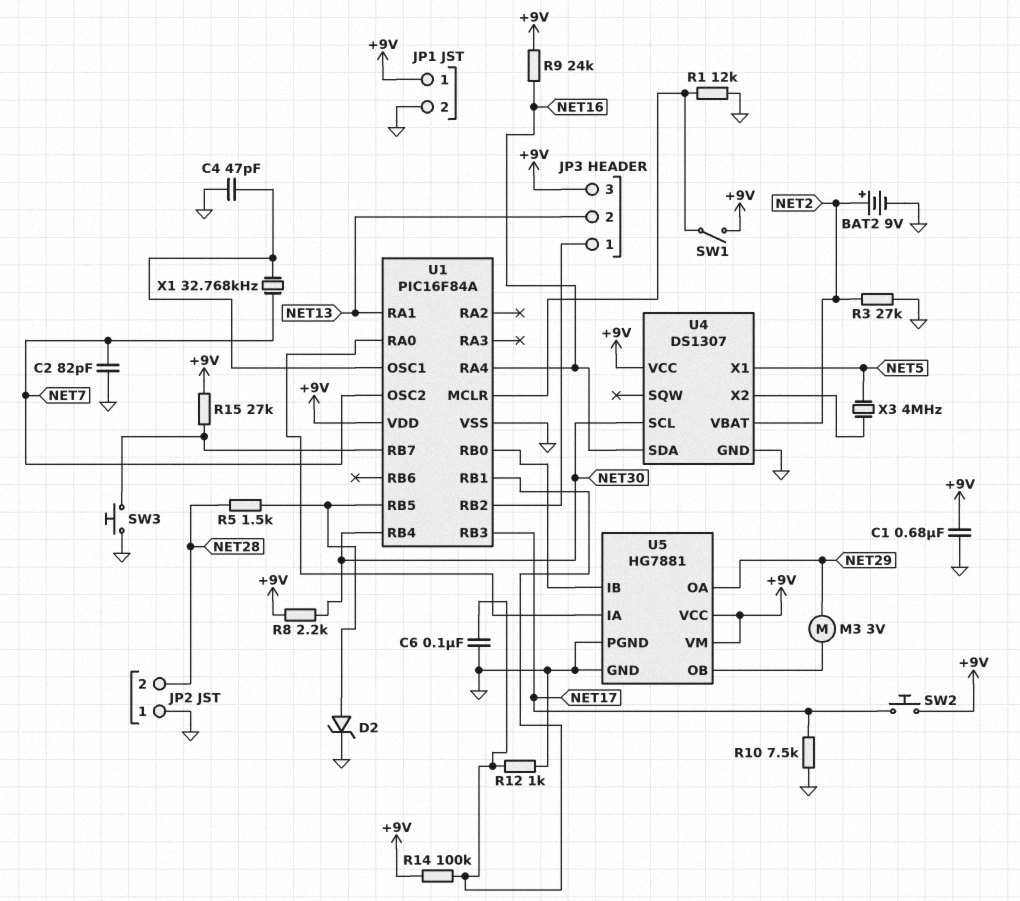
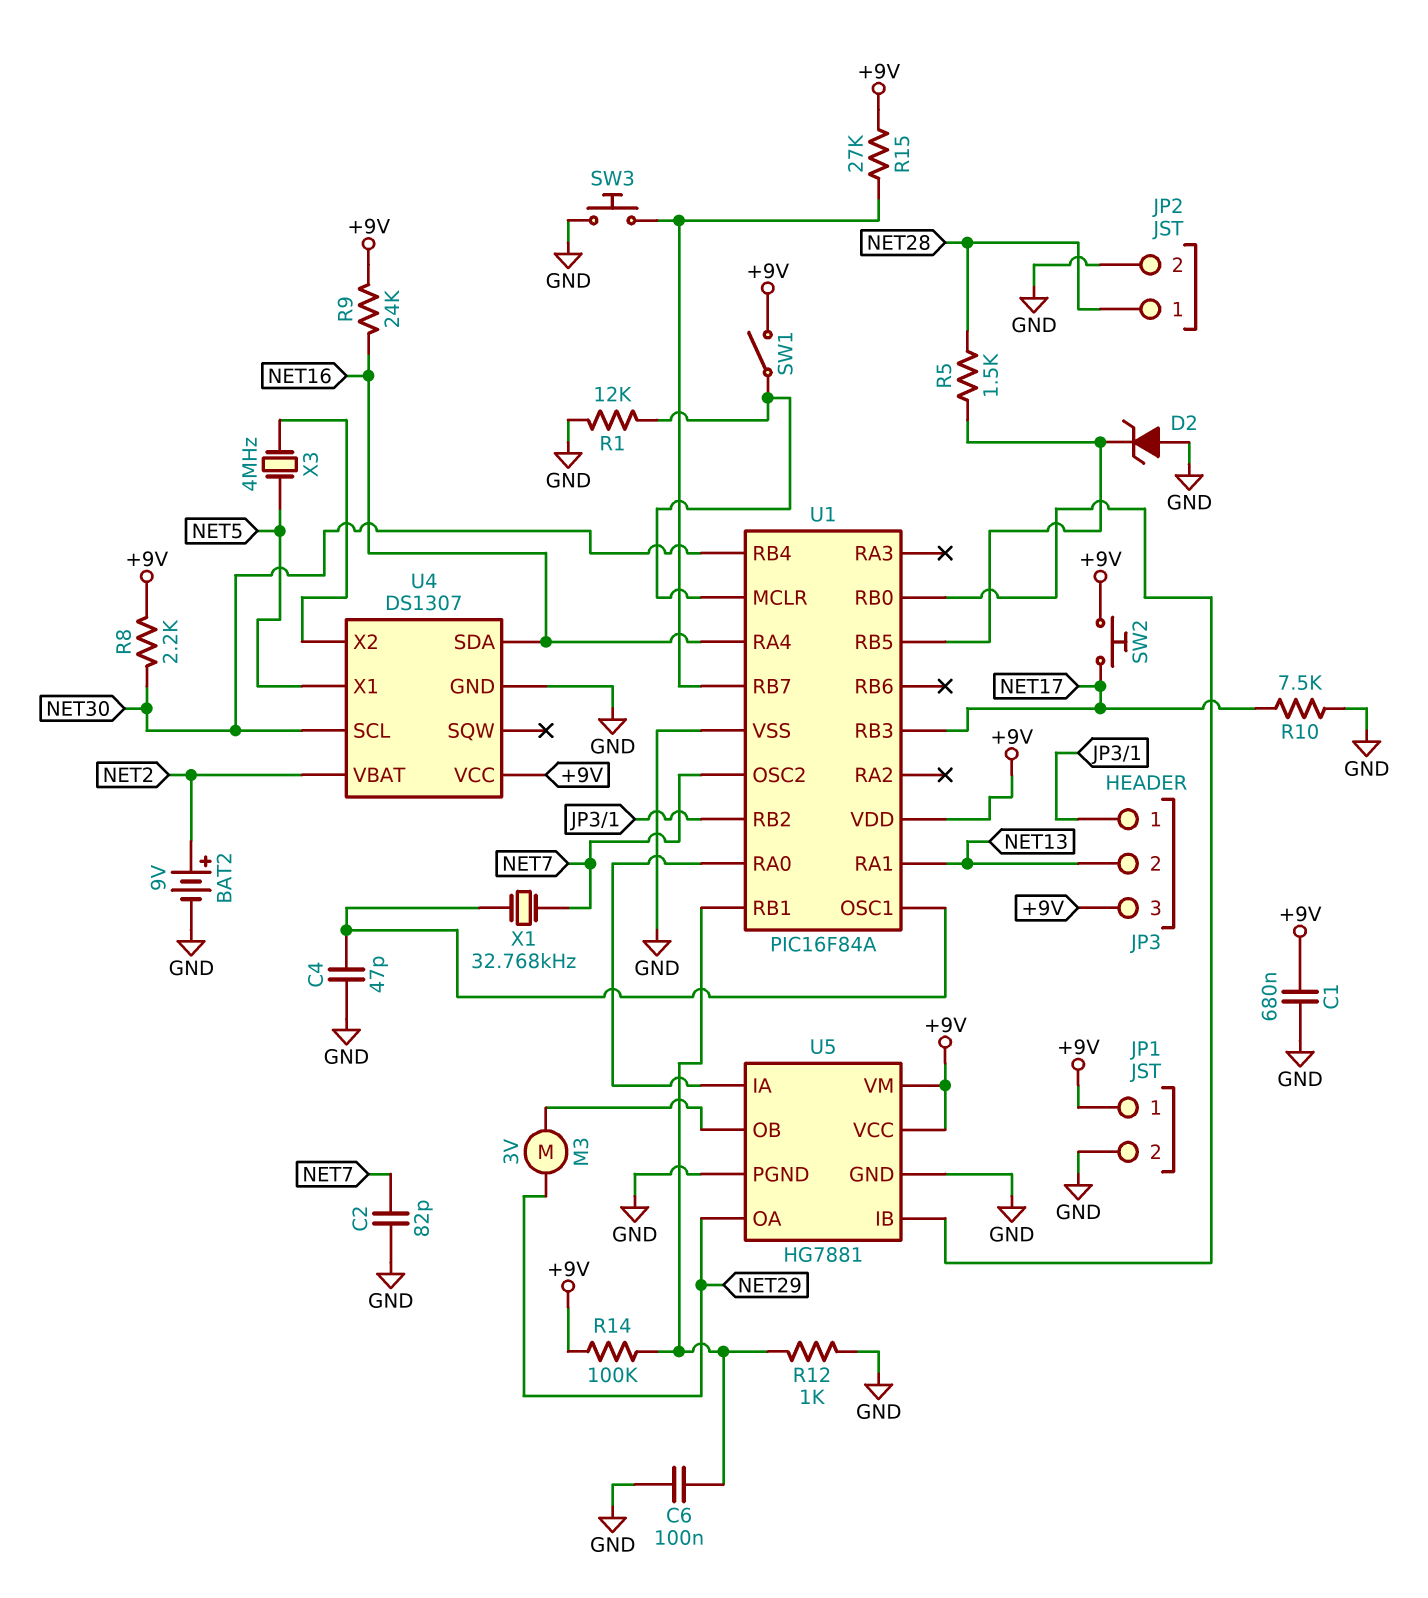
D2: zener (A U1/RB5, K GND) -> zener (A GND, K U1/RB5)
JP2 pin 1: GND -> NET28
JP2 pin 2: NET28 -> GND
R3: 27k (GND, NET2) -> none

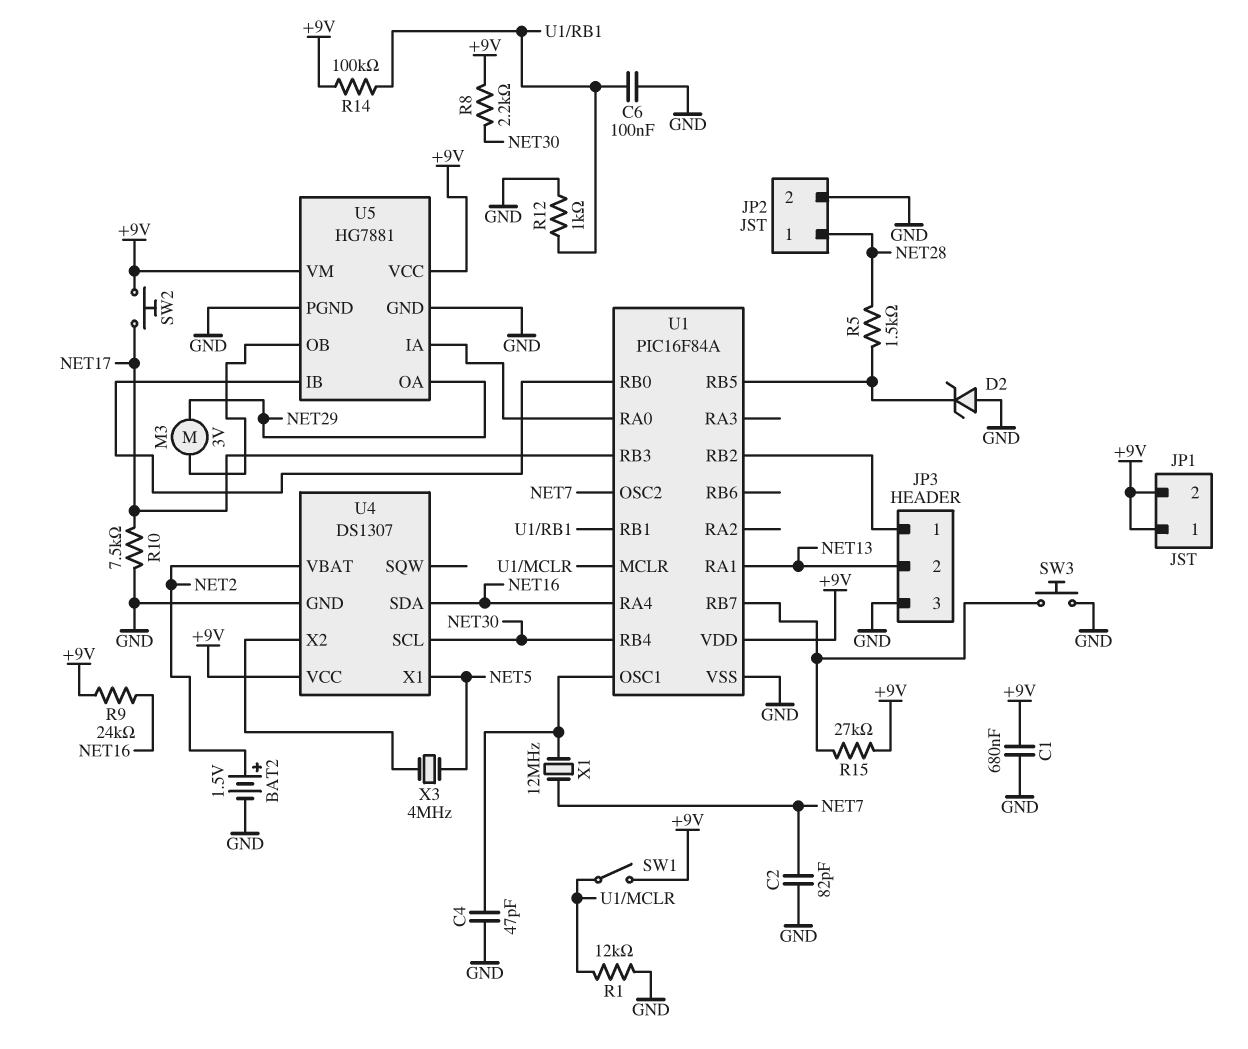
BAT2: 9V (plus NET2, minus GND) -> 1.5V (plus NET2, minus GND)
JP1 pin 2: GND -> +9V
JP3 pin 3: +9V -> GND
X1: 32.768kHz (NET7, U1/OSC1) -> 12MHz (NET7, U1/OSC1)

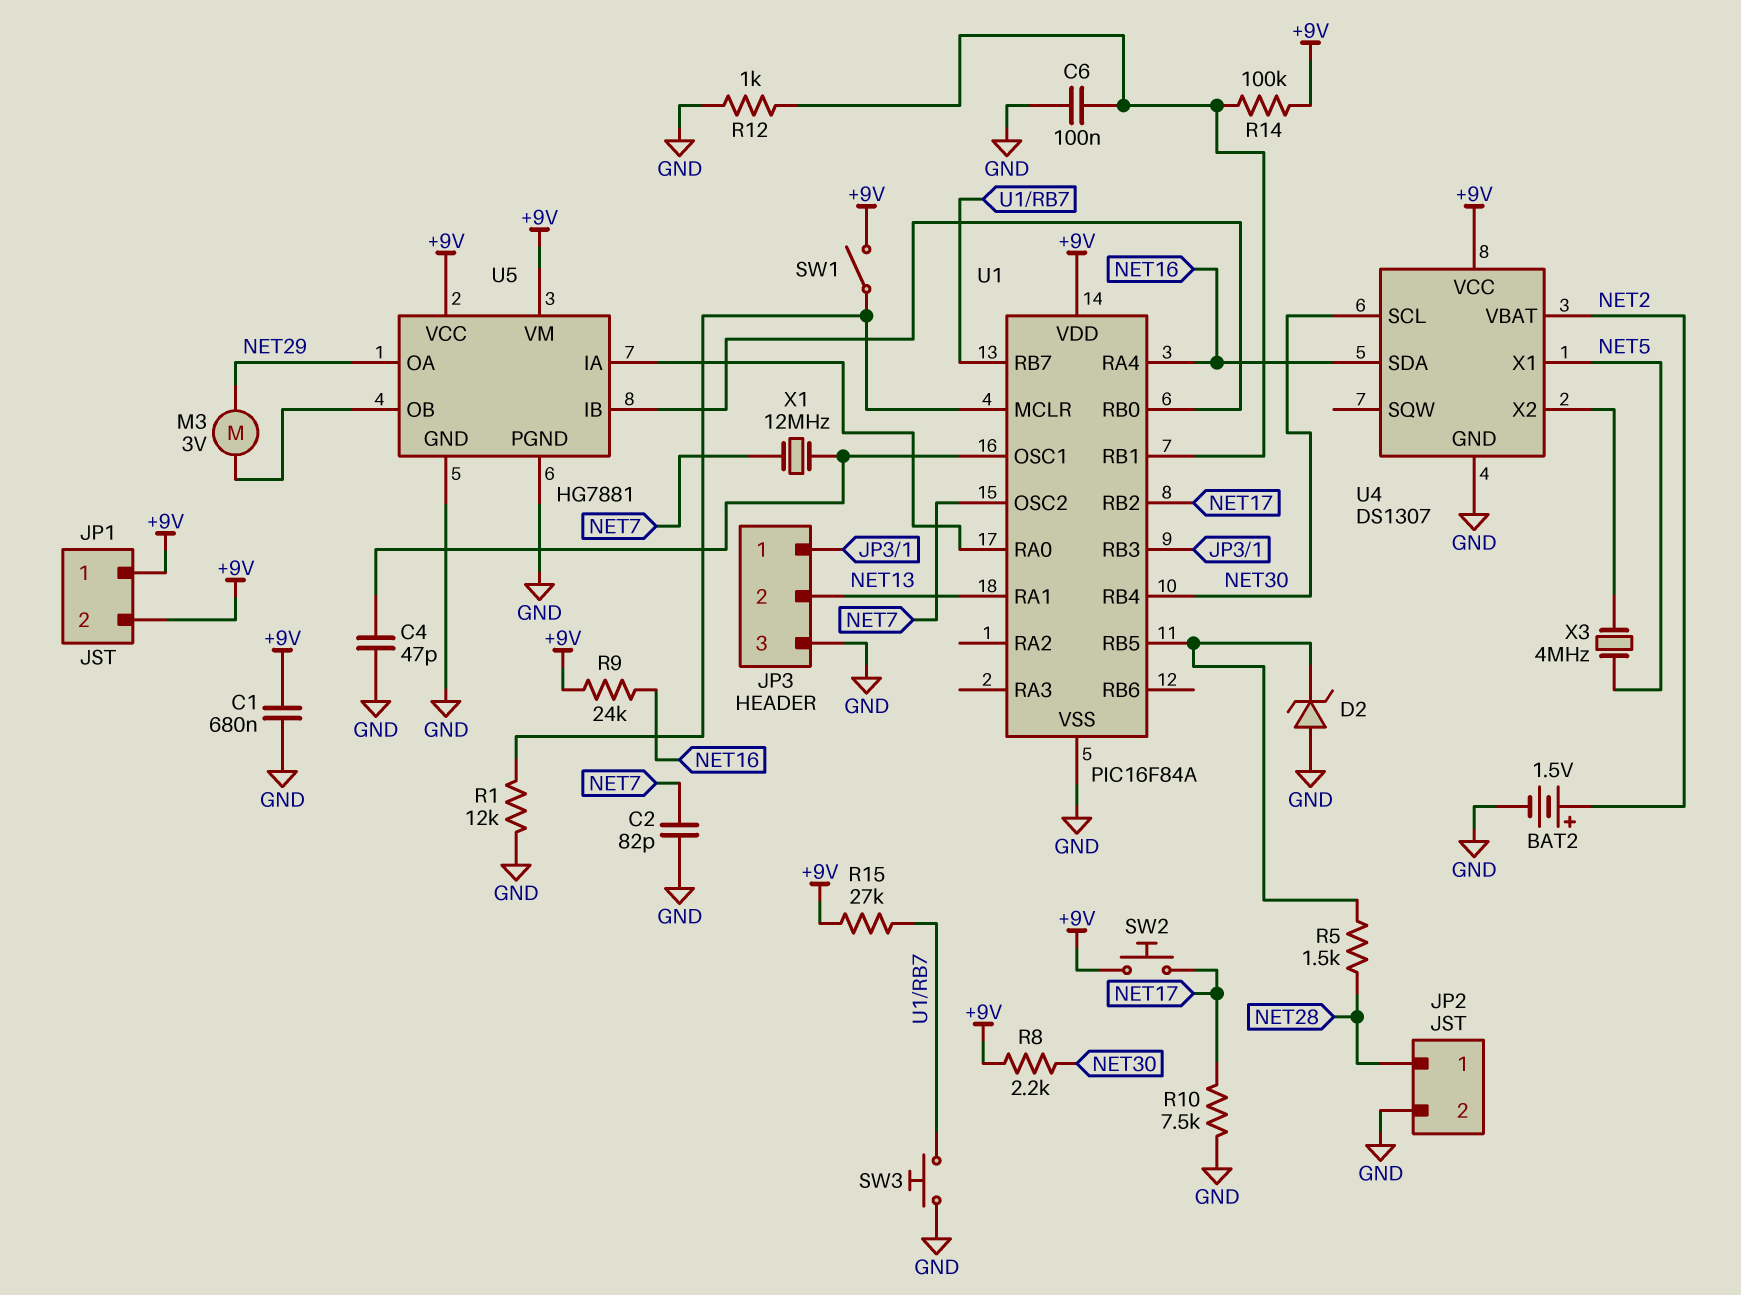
U1 pin RB2: JP3/1 -> NET17
U1 pin RB3: NET17 -> JP3/1

